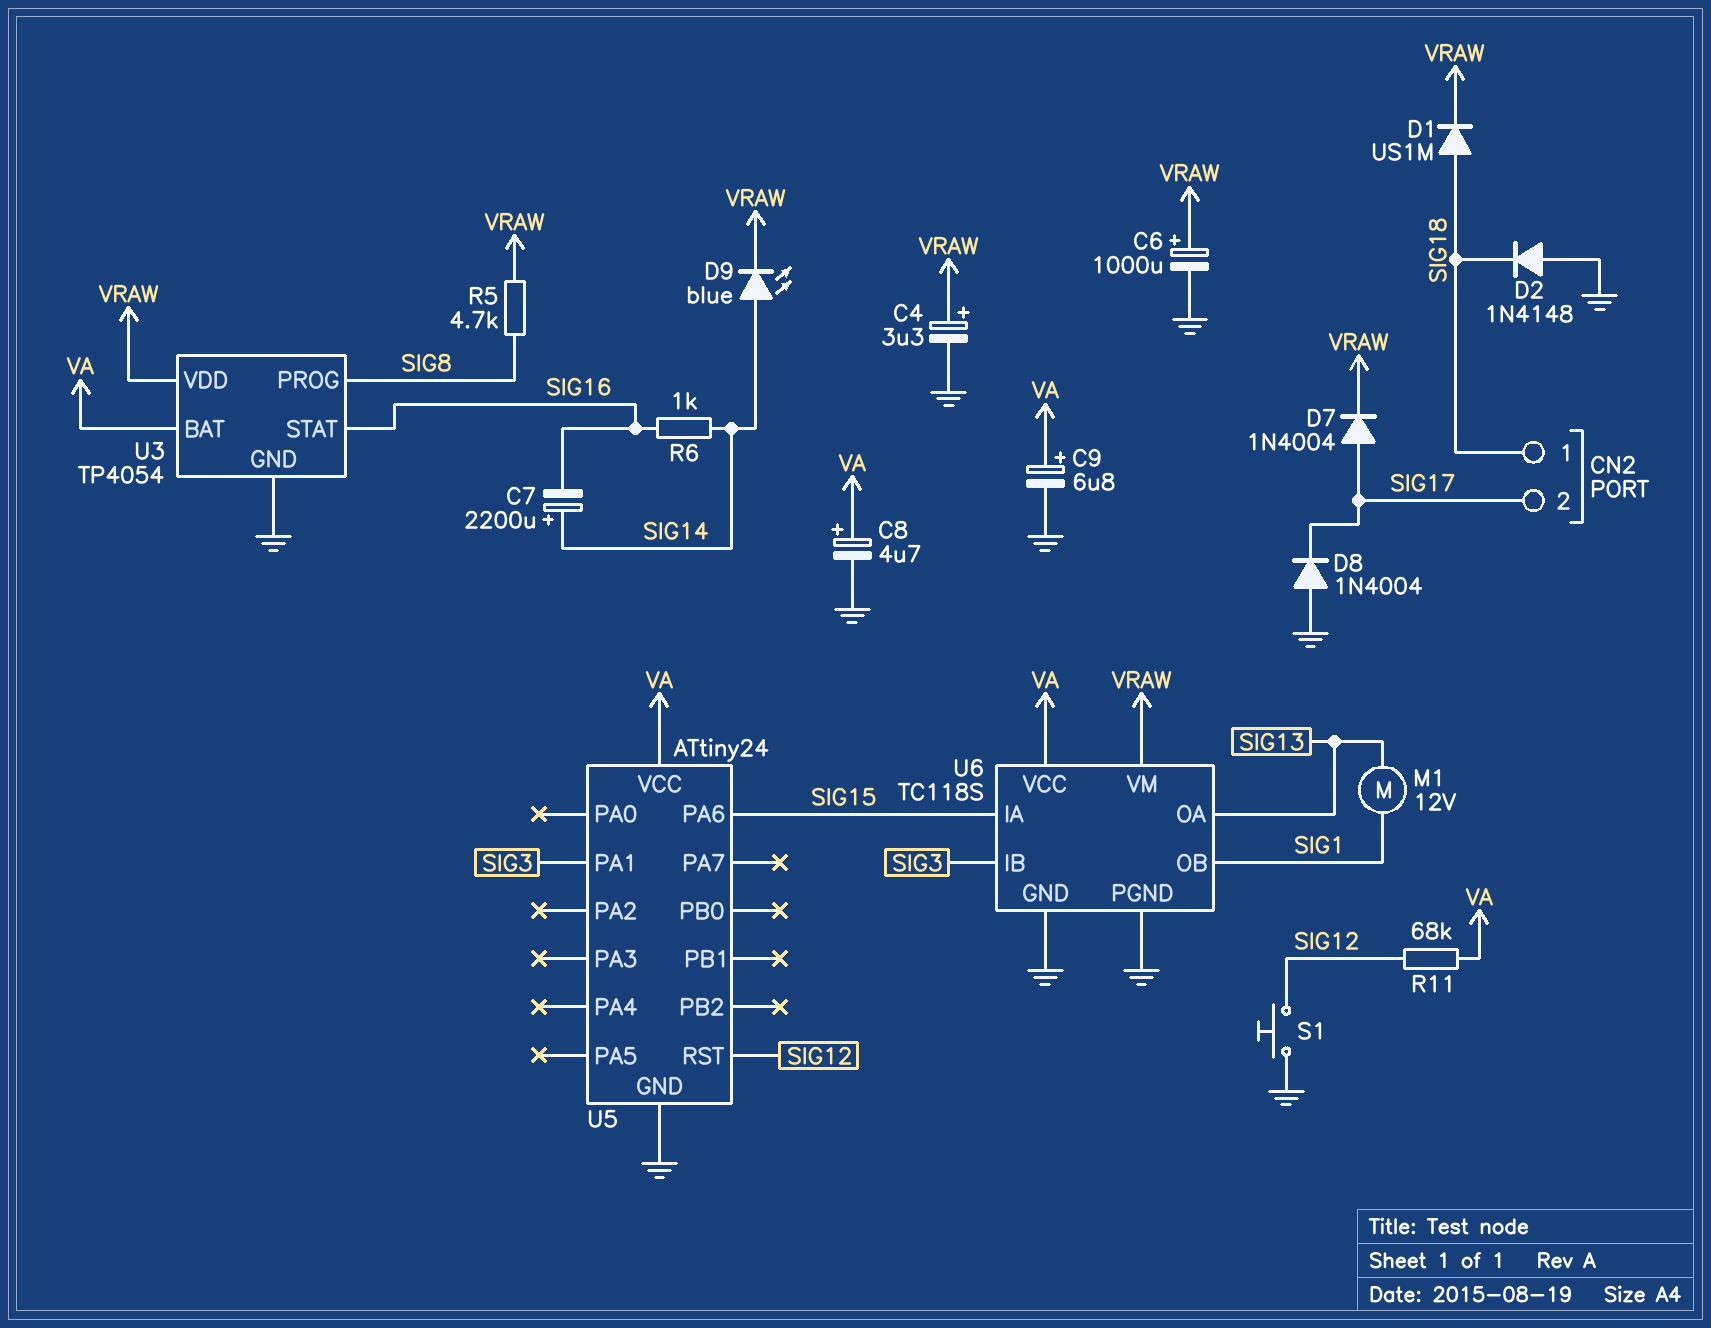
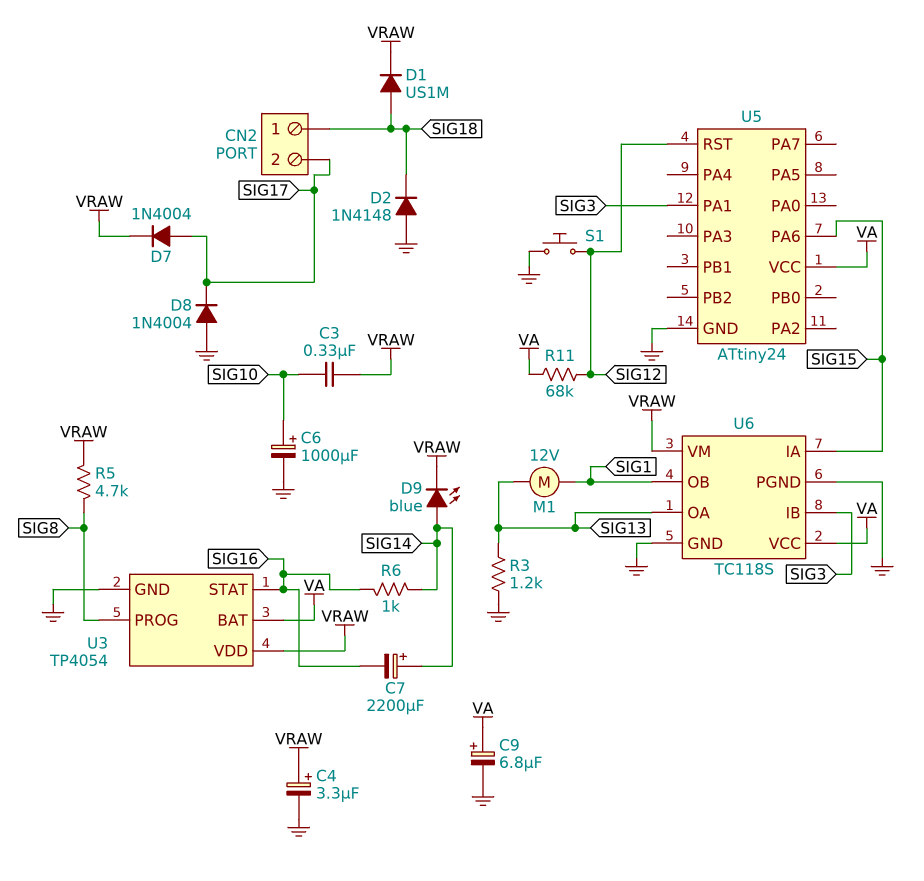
C3: none -> 330nF (SIG10, VRAW)
C6: 1000uF (plus VRAW, minus GND) -> 1000uF (plus SIG10, minus GND)
C8: 4.7uF (plus VA, minus GND) -> none
R3: none -> 1.2k (GND, SIG13)

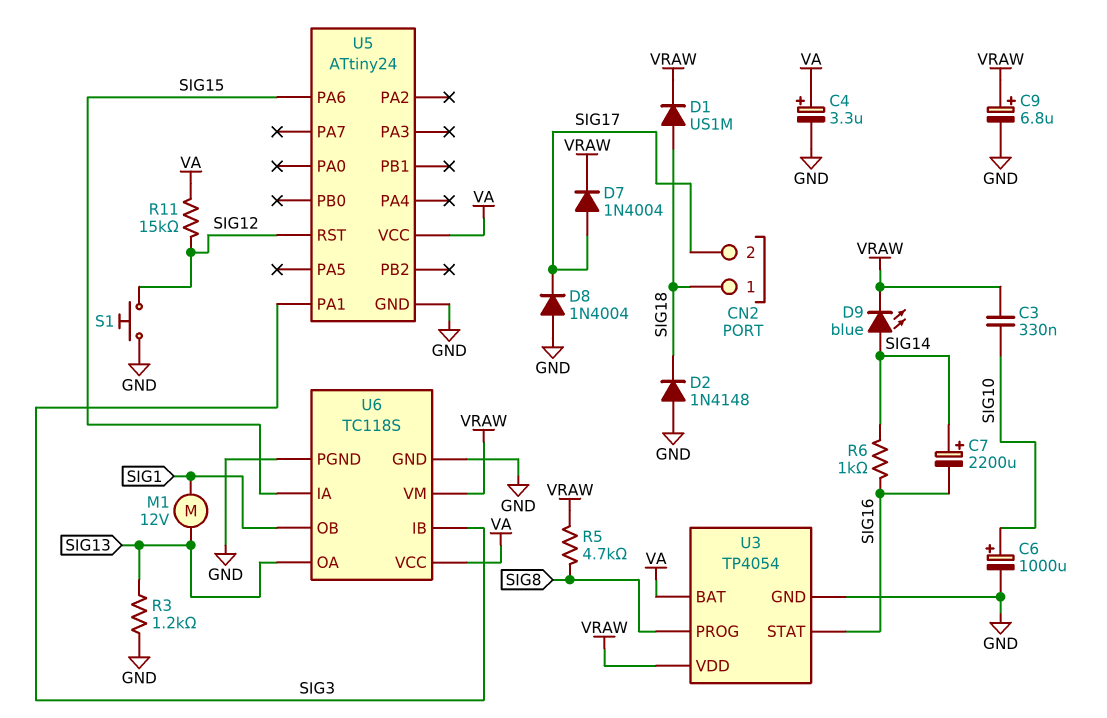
C4: 3.3uF (plus VRAW, minus GND) -> 3.3uF (plus VA, minus GND)
C9: 6.8uF (plus VA, minus GND) -> 6.8uF (plus VRAW, minus GND)
R11: 68k (SIG12, VA) -> 15k (SIG12, VA)

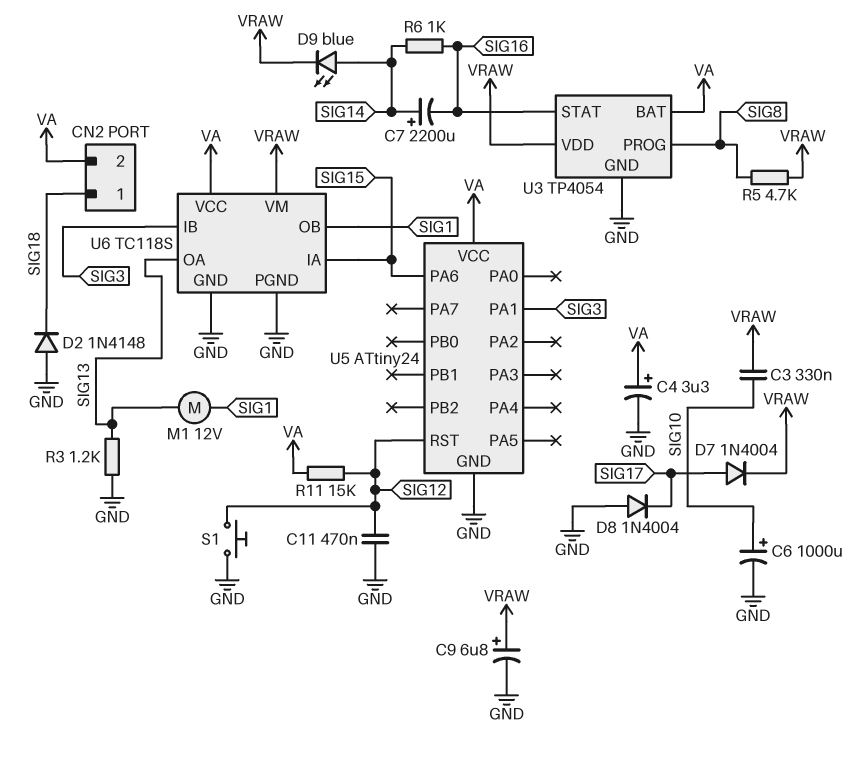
C11: none -> 470nF (GND, SIG12)
CN2 pin 2: SIG17 -> VA
D1: diode US1M (A SIG18, K VRAW) -> none

